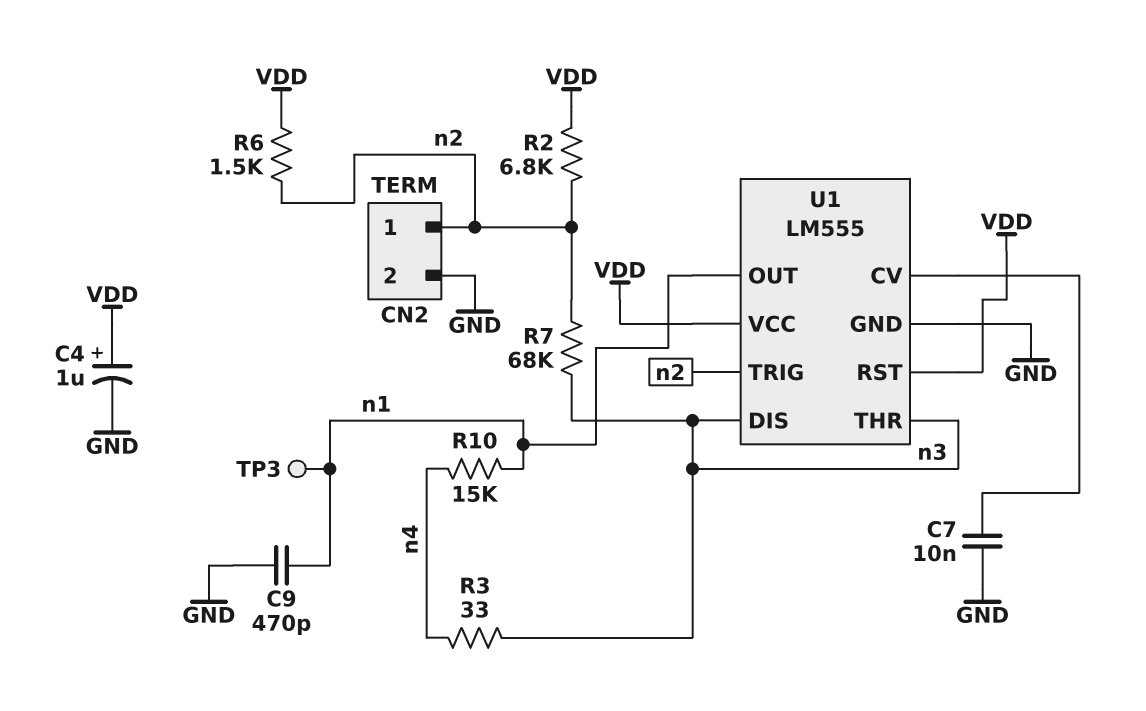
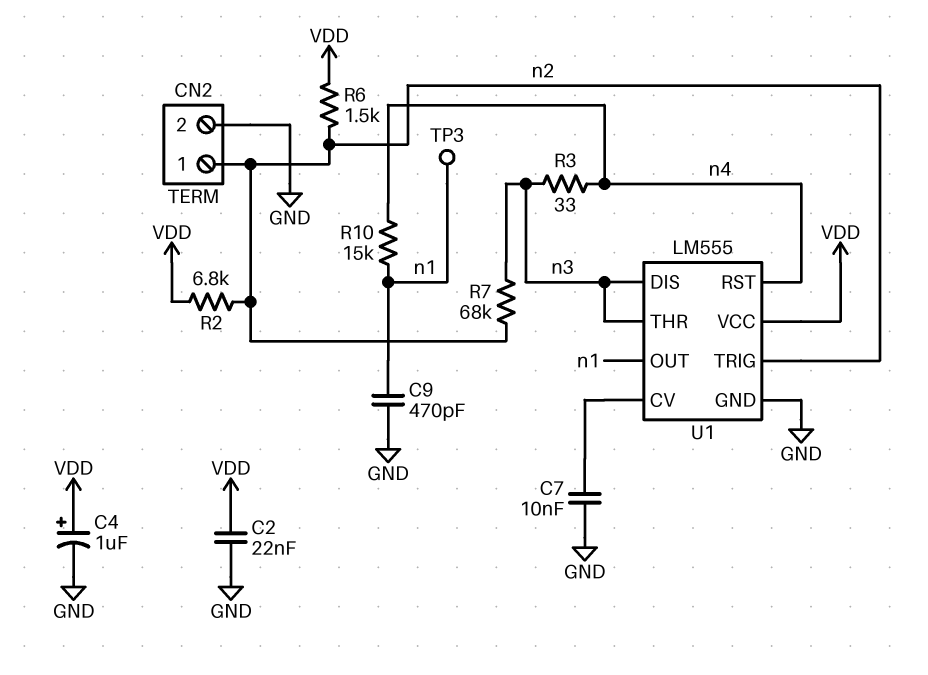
C2: none -> 22nF (GND, VDD)
U1 pin RST: VDD -> n4

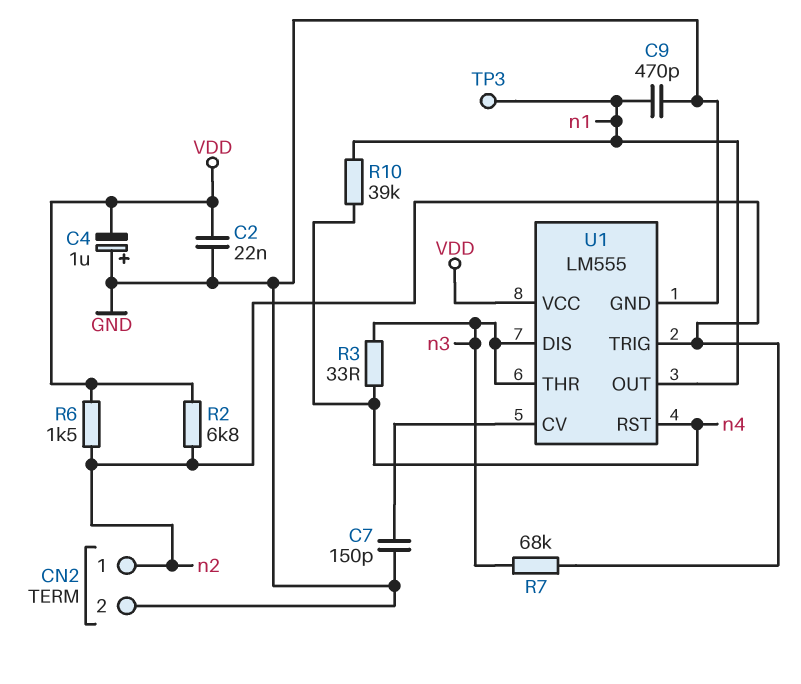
C4: 1uF (plus VDD, minus GND) -> 1uF (plus GND, minus VDD)
C7: 10nF (GND, U1/CV) -> 150pF (GND, U1/CV)
R10: 15k (n1, n4) -> 39k (n1, n4)

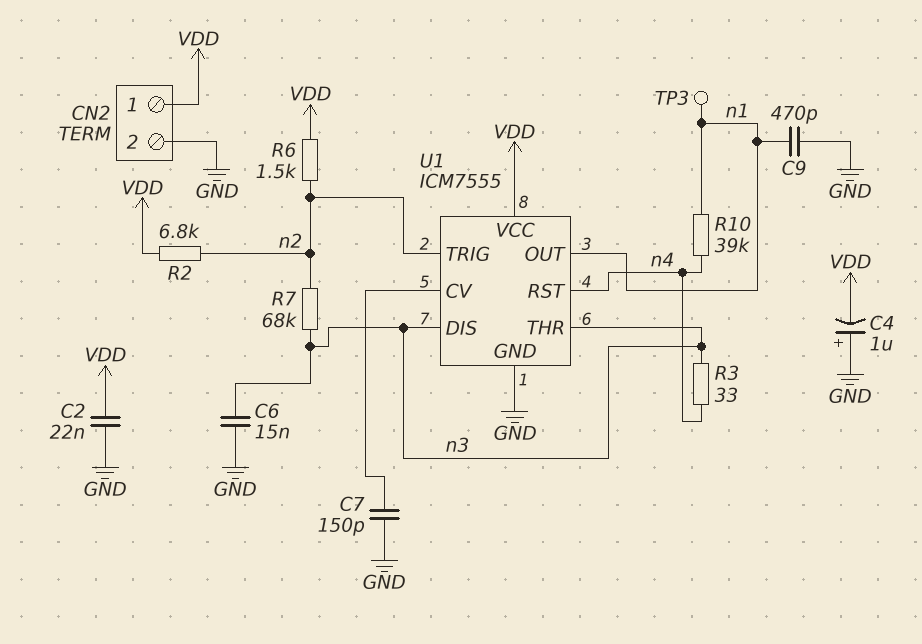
C6: none -> 15nF (GND, n3)
CN2 pin 1: n2 -> VDD
U1: LM555 -> ICM7555

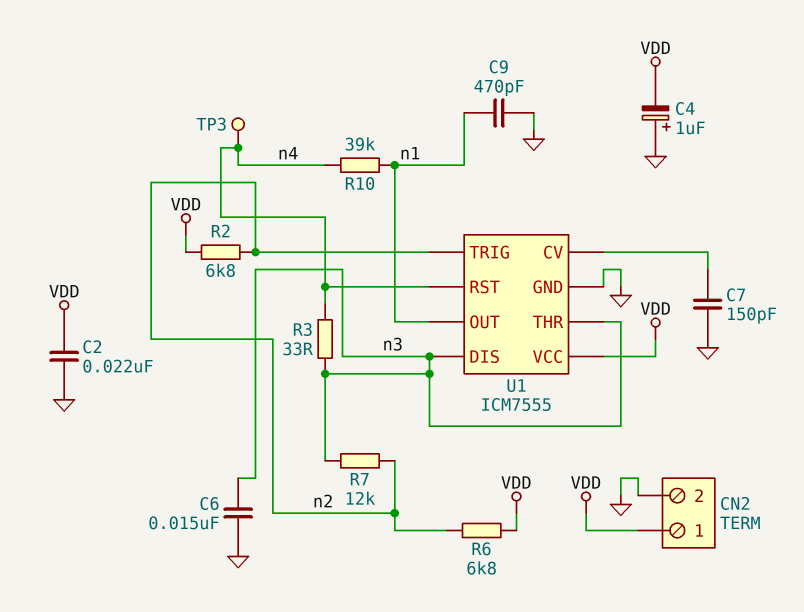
R6: 1.5k (VDD, n2) -> 6.8k (VDD, n2)
R7: 68k (n2, n3) -> 12k (n2, n3)
TP3: test point (n1) -> test point (n4)

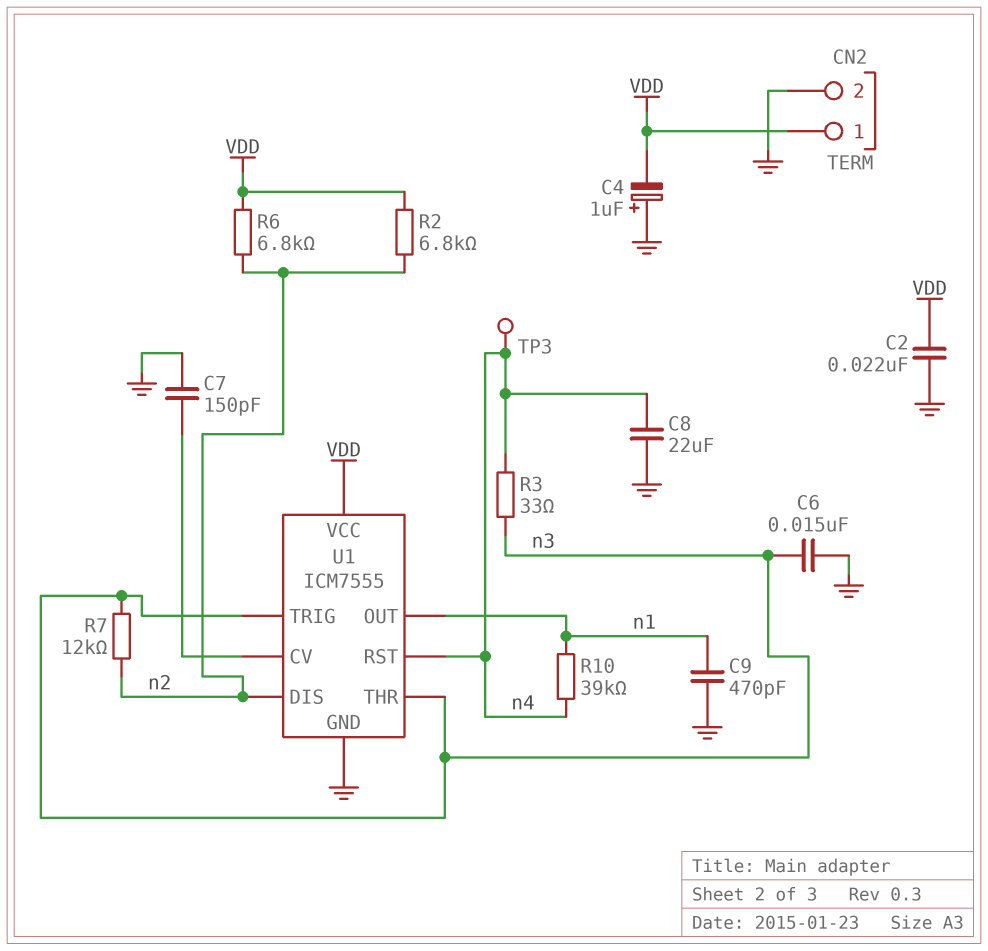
C8: none -> 22uF (GND, n4)
U1 pin DIS: n3 -> n2
U1 pin TRIG: n2 -> n3

